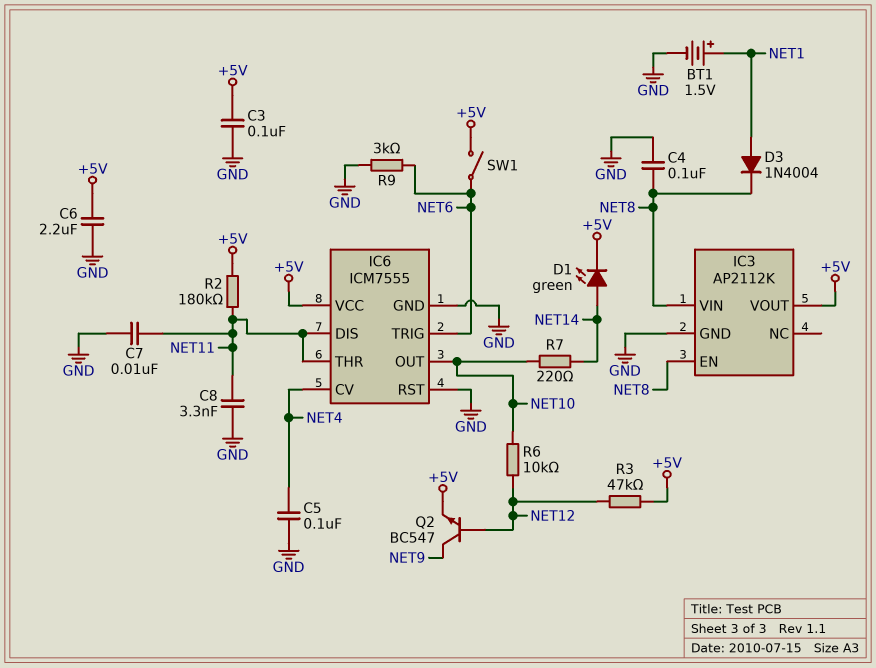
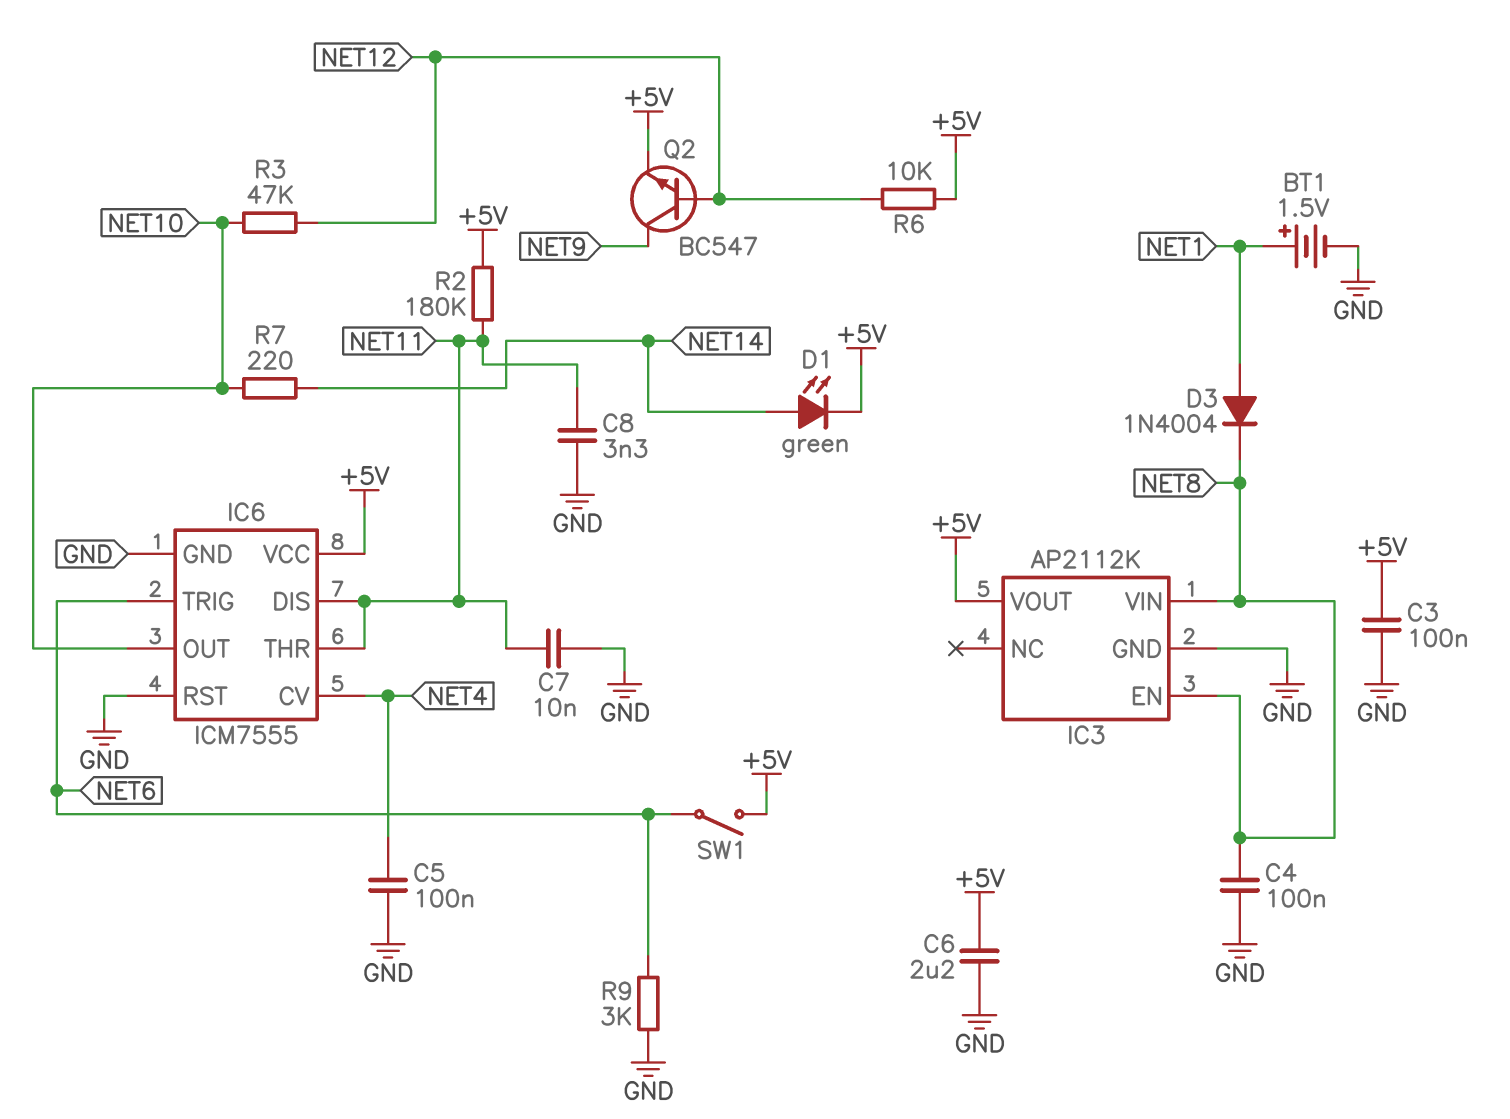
R3: 47k (+5V, NET12) -> 47k (NET10, NET12)
R6: 10k (NET10, NET12) -> 10k (+5V, NET12)

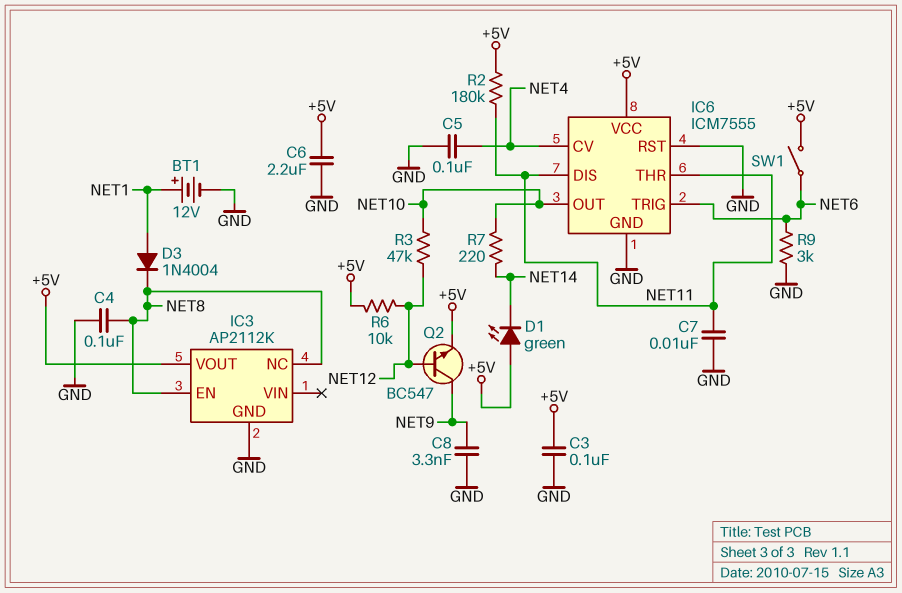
BT1: 1.5V (plus NET1, minus GND) -> 12V (plus NET1, minus GND)
C8: 3.3nF (GND, NET11) -> 3.3nF (GND, NET9)
D1: LED green (A NET14, K +5V) -> LED green (A +5V, K NET14)
IC3 pin NC: none -> NET8
IC3 pin VIN: NET8 -> none

